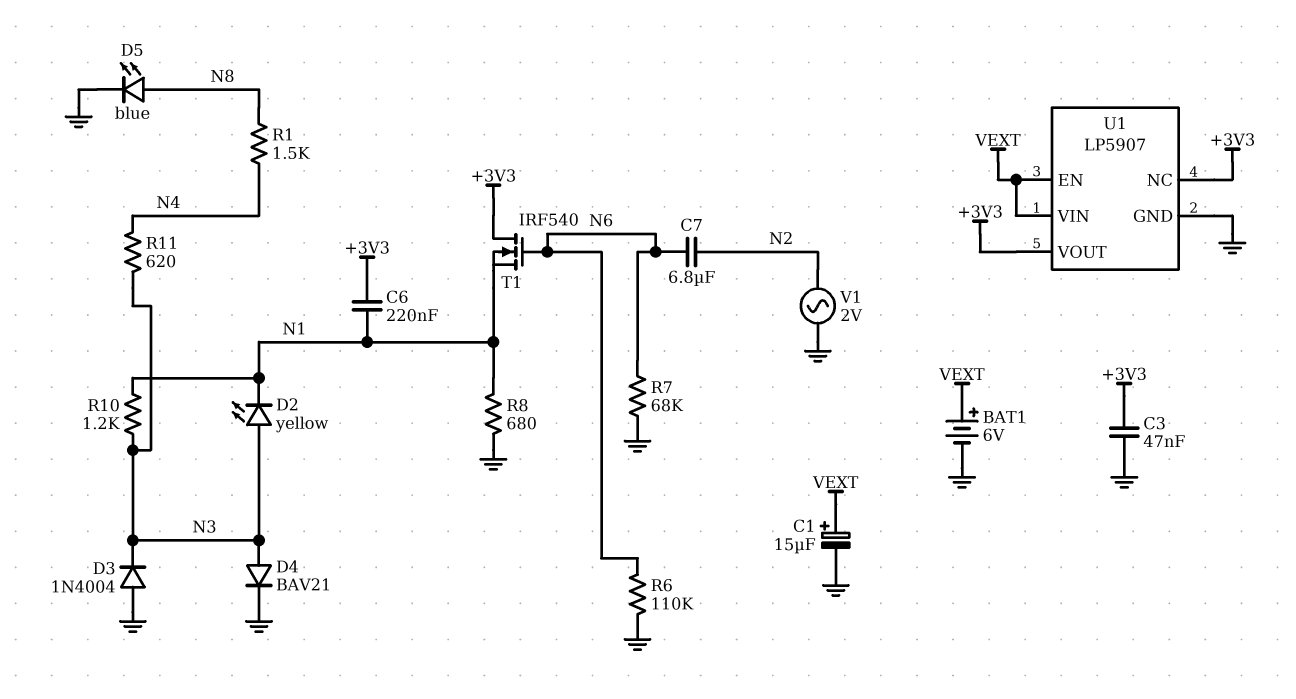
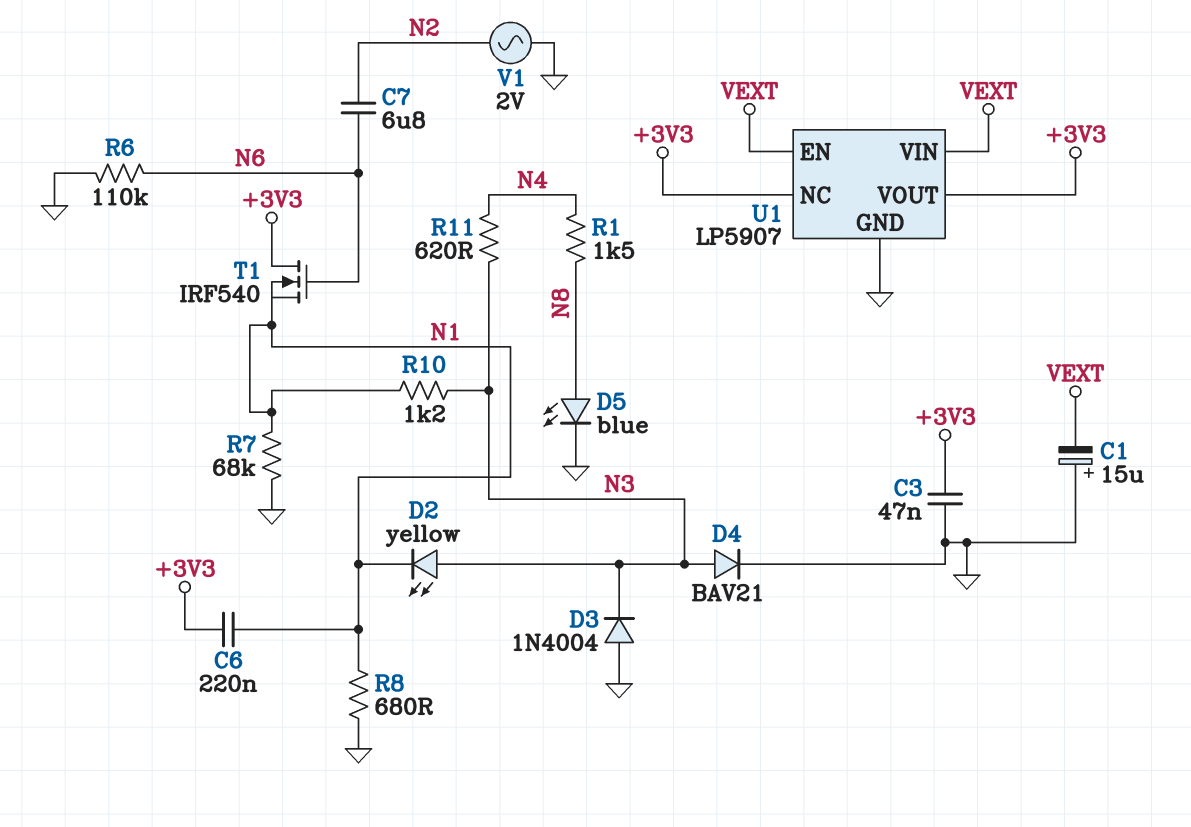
BAT1: 6V (plus VEXT, minus GND) -> none
C1: 15uF (plus VEXT, minus GND) -> 15uF (plus GND, minus VEXT)
R7: 68k (GND, N6) -> 68k (GND, N1)

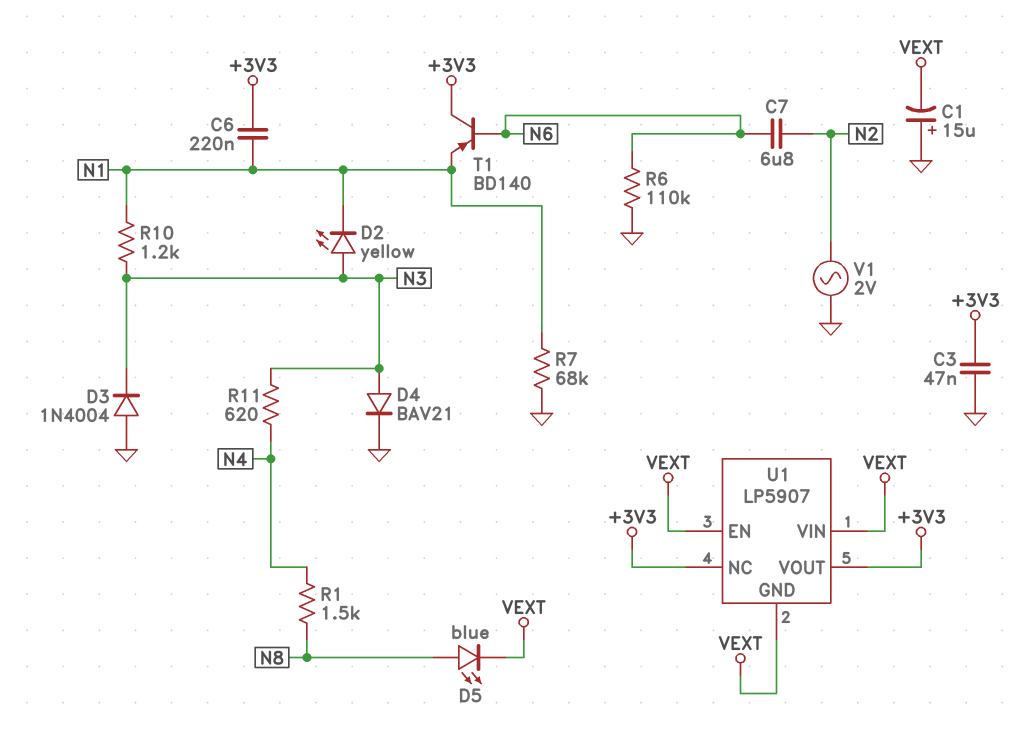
D5: LED blue (A N8, K GND) -> LED blue (A N8, K VEXT)
R8: 680 (GND, N1) -> none
T1: NMOS IRF540 (G N6, D +3V3, S N1) -> PNP BD140 (B N6, C +3V3, E N1)
U1 pin GND: GND -> VEXT

